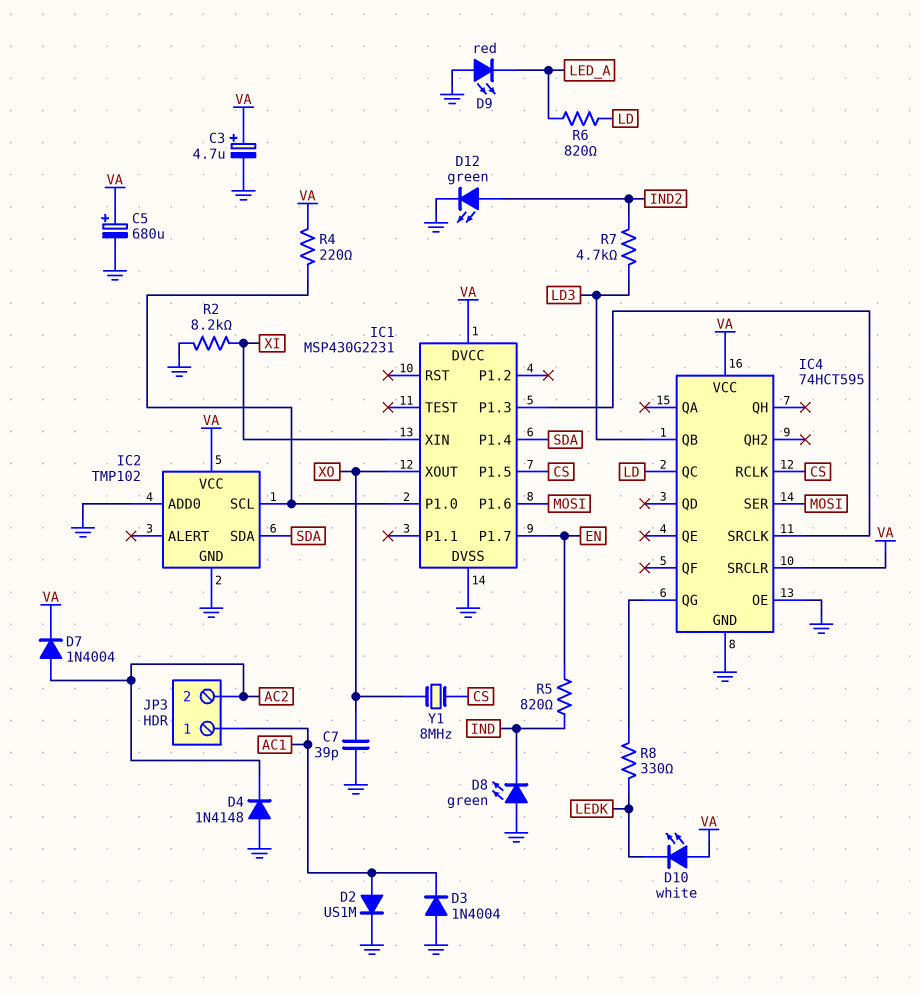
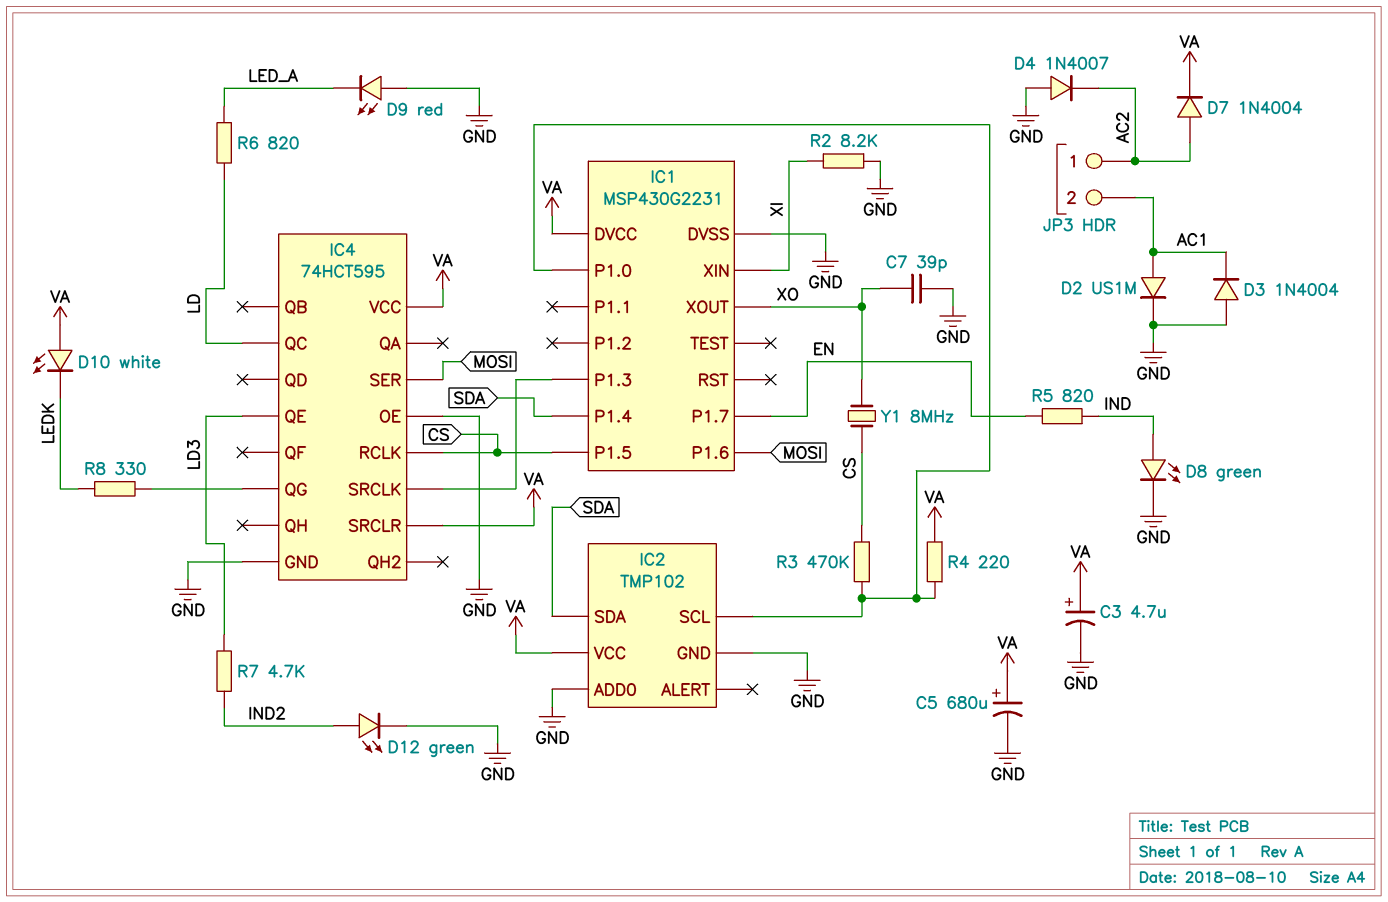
D4: diode 1N4148 (A GND, K AC2) -> diode 1N4007 (A GND, K AC2)
D8: LED green (A GND, K IND) -> LED green (A IND, K GND)
IC4 pin QB: LD3 -> none
IC4 pin QE: none -> LD3
JP3 pin 1: AC1 -> AC2
JP3 pin 2: AC2 -> AC1
R3: none -> 470k (CS, IC1/P1.0)

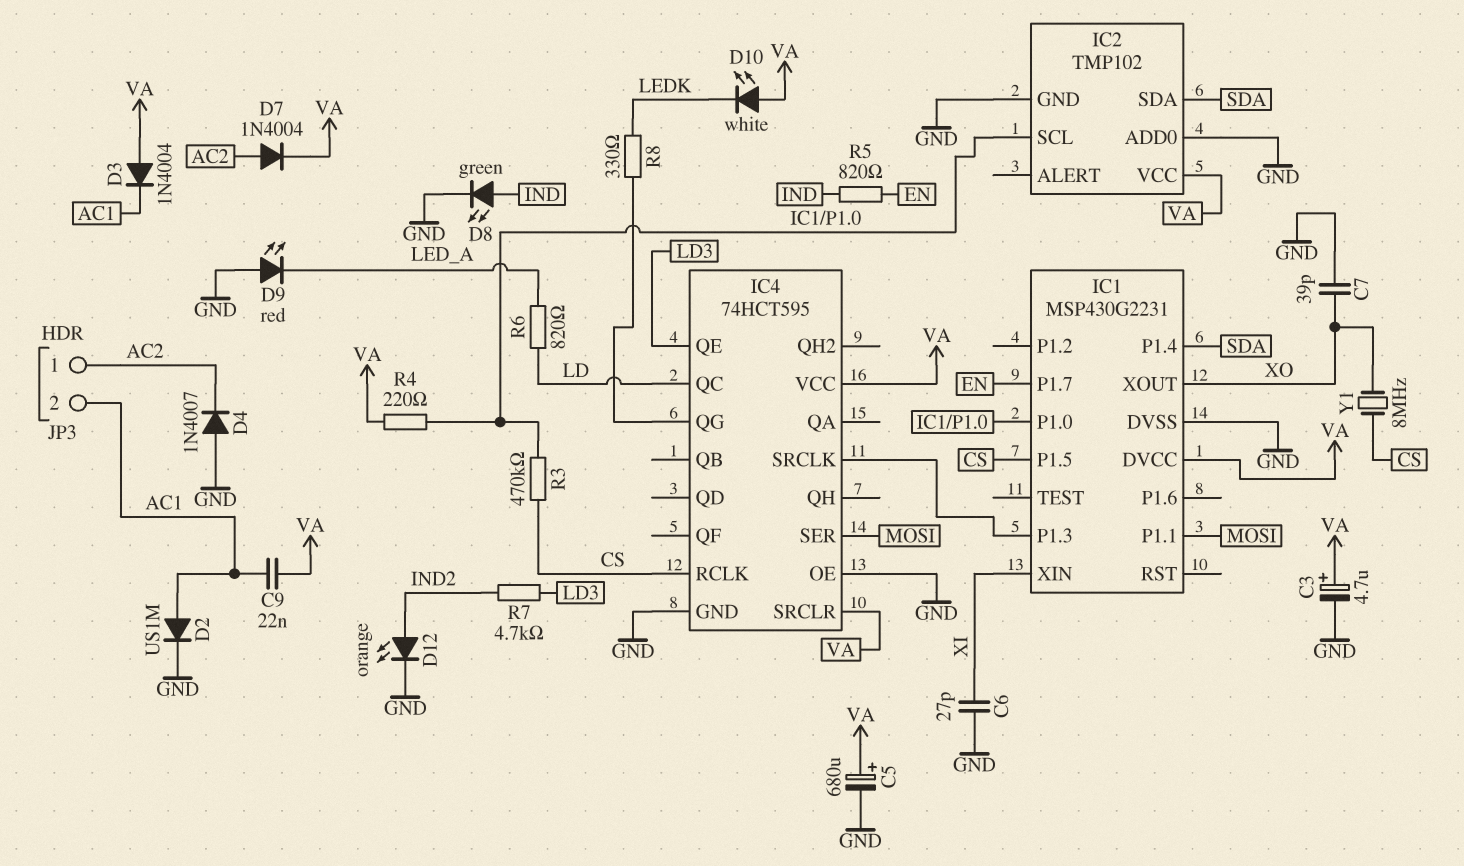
C6: none -> 27pF (GND, XI)
C9: none -> 22nF (AC1, VA)
D3: diode 1N4004 (A GND, K AC1) -> diode 1N4004 (A VA, K AC1)
D12: LED green (A IND2, K GND) -> LED orange (A IND2, K GND)
IC1 pin P1.1: none -> MOSI
IC1 pin P1.6: MOSI -> none
R2: 8.2k (GND, XI) -> none

